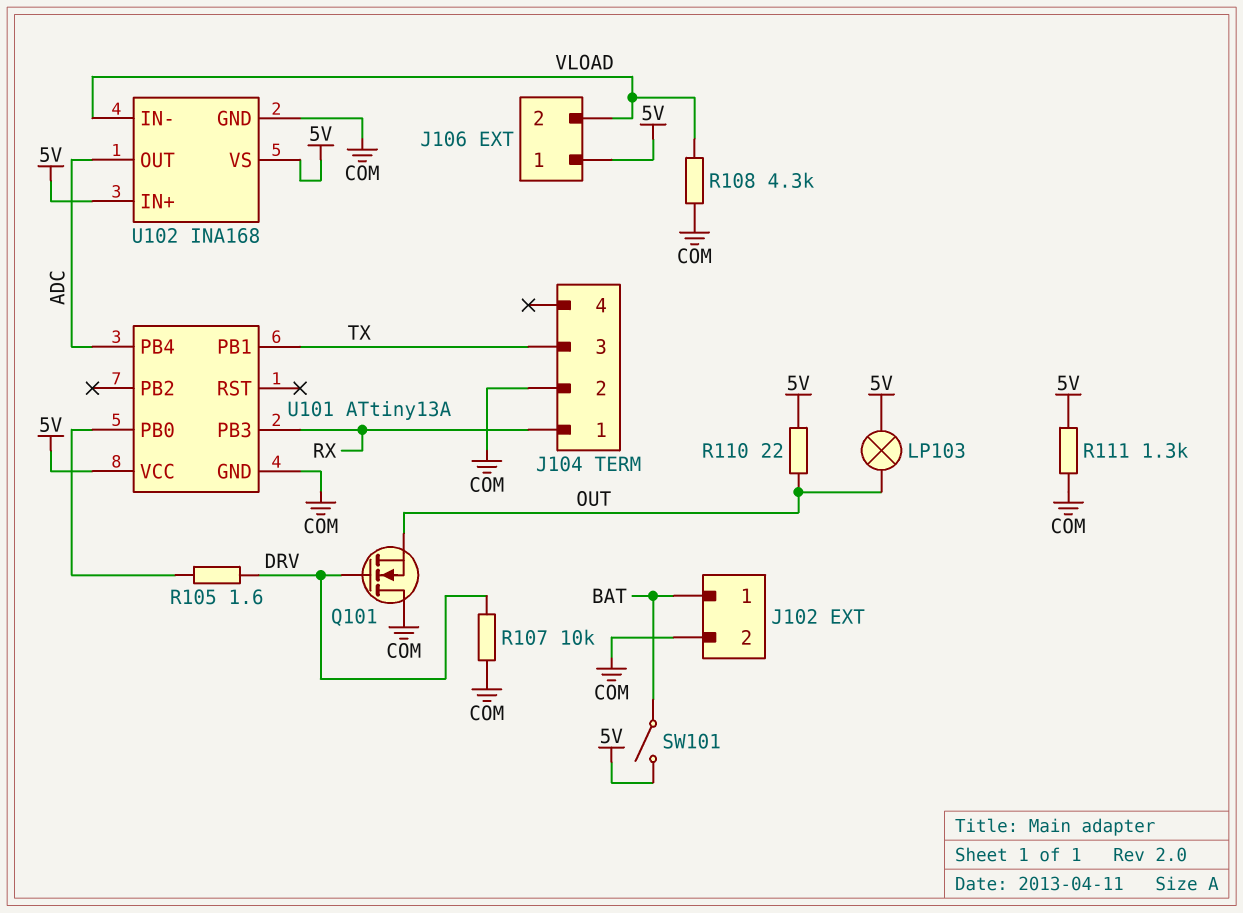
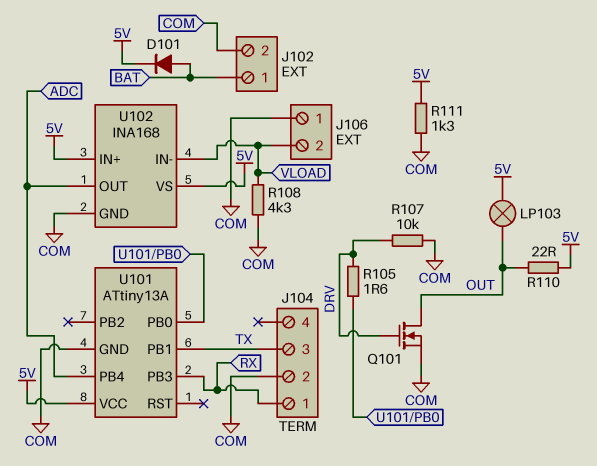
D101: none -> diode (A BAT, K 5V)
J106 pin 1: 5V -> COM
Q101: NMOS (G DRV, D COM, S OUT) -> NMOS (G DRV, D OUT, S COM)
SW101: switch (5V, BAT) -> none

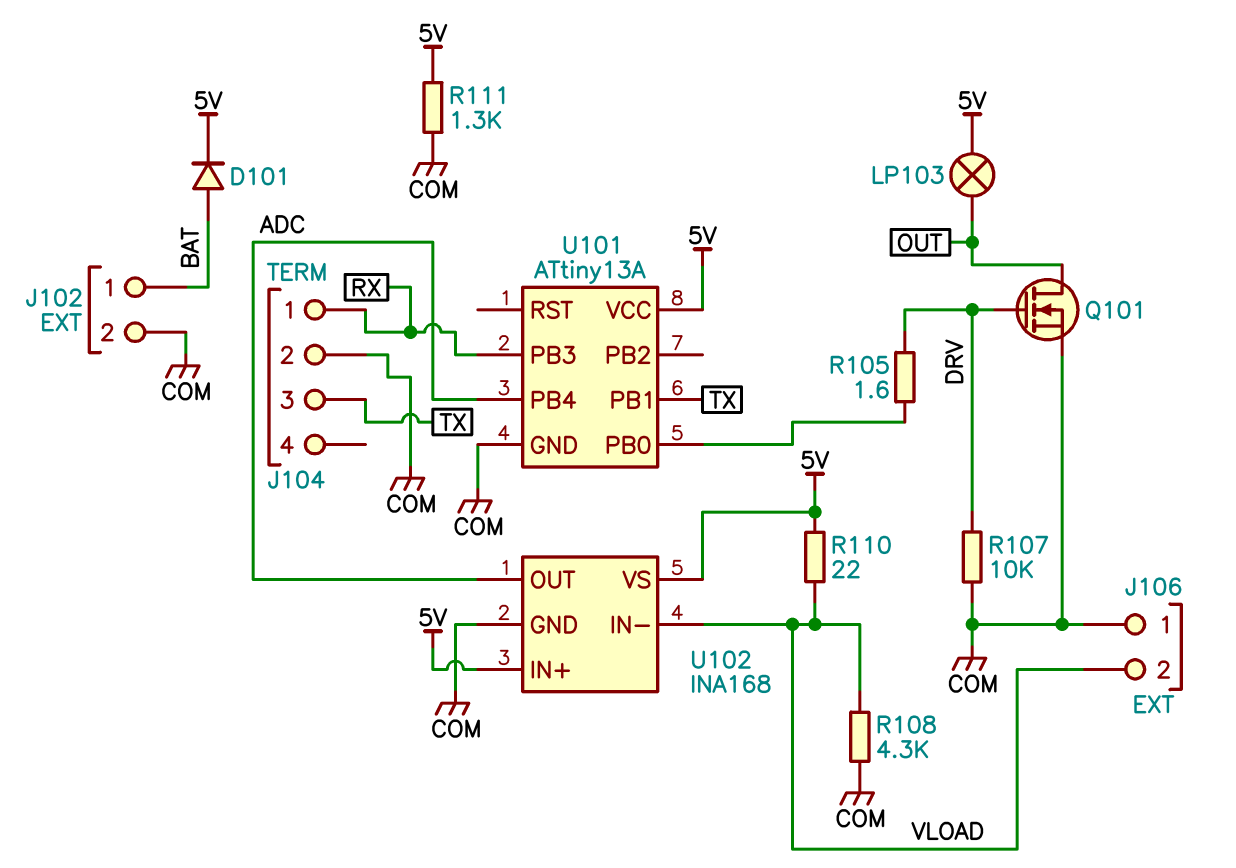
R110: 22 (5V, OUT) -> 22 (5V, VLOAD)

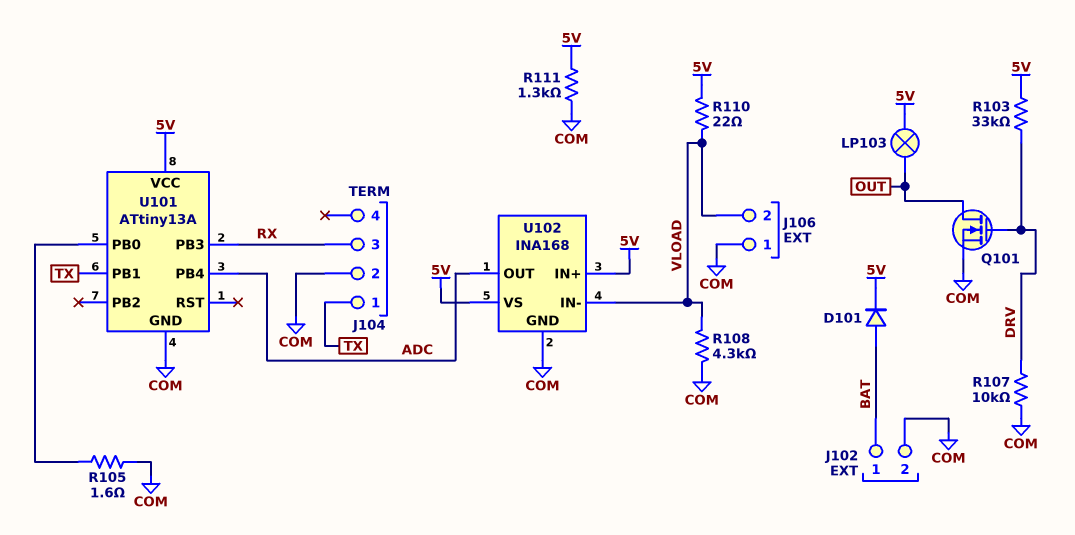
J104 pin 1: RX -> TX
J104 pin 3: TX -> RX
R103: none -> 33k (5V, DRV)
R105: 1.6 (DRV, U101/PB0) -> 1.6 (COM, U101/PB0)

